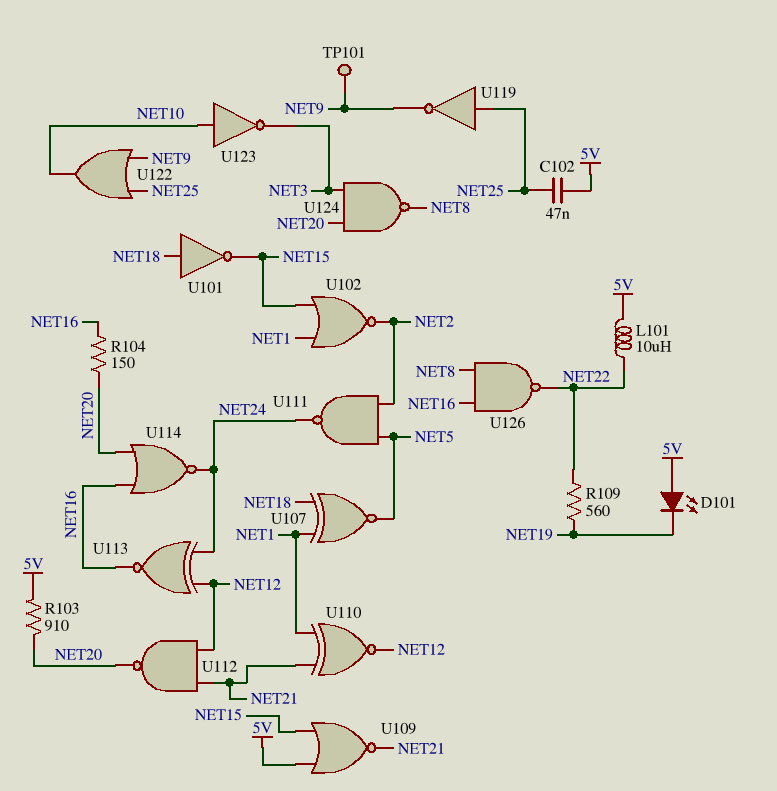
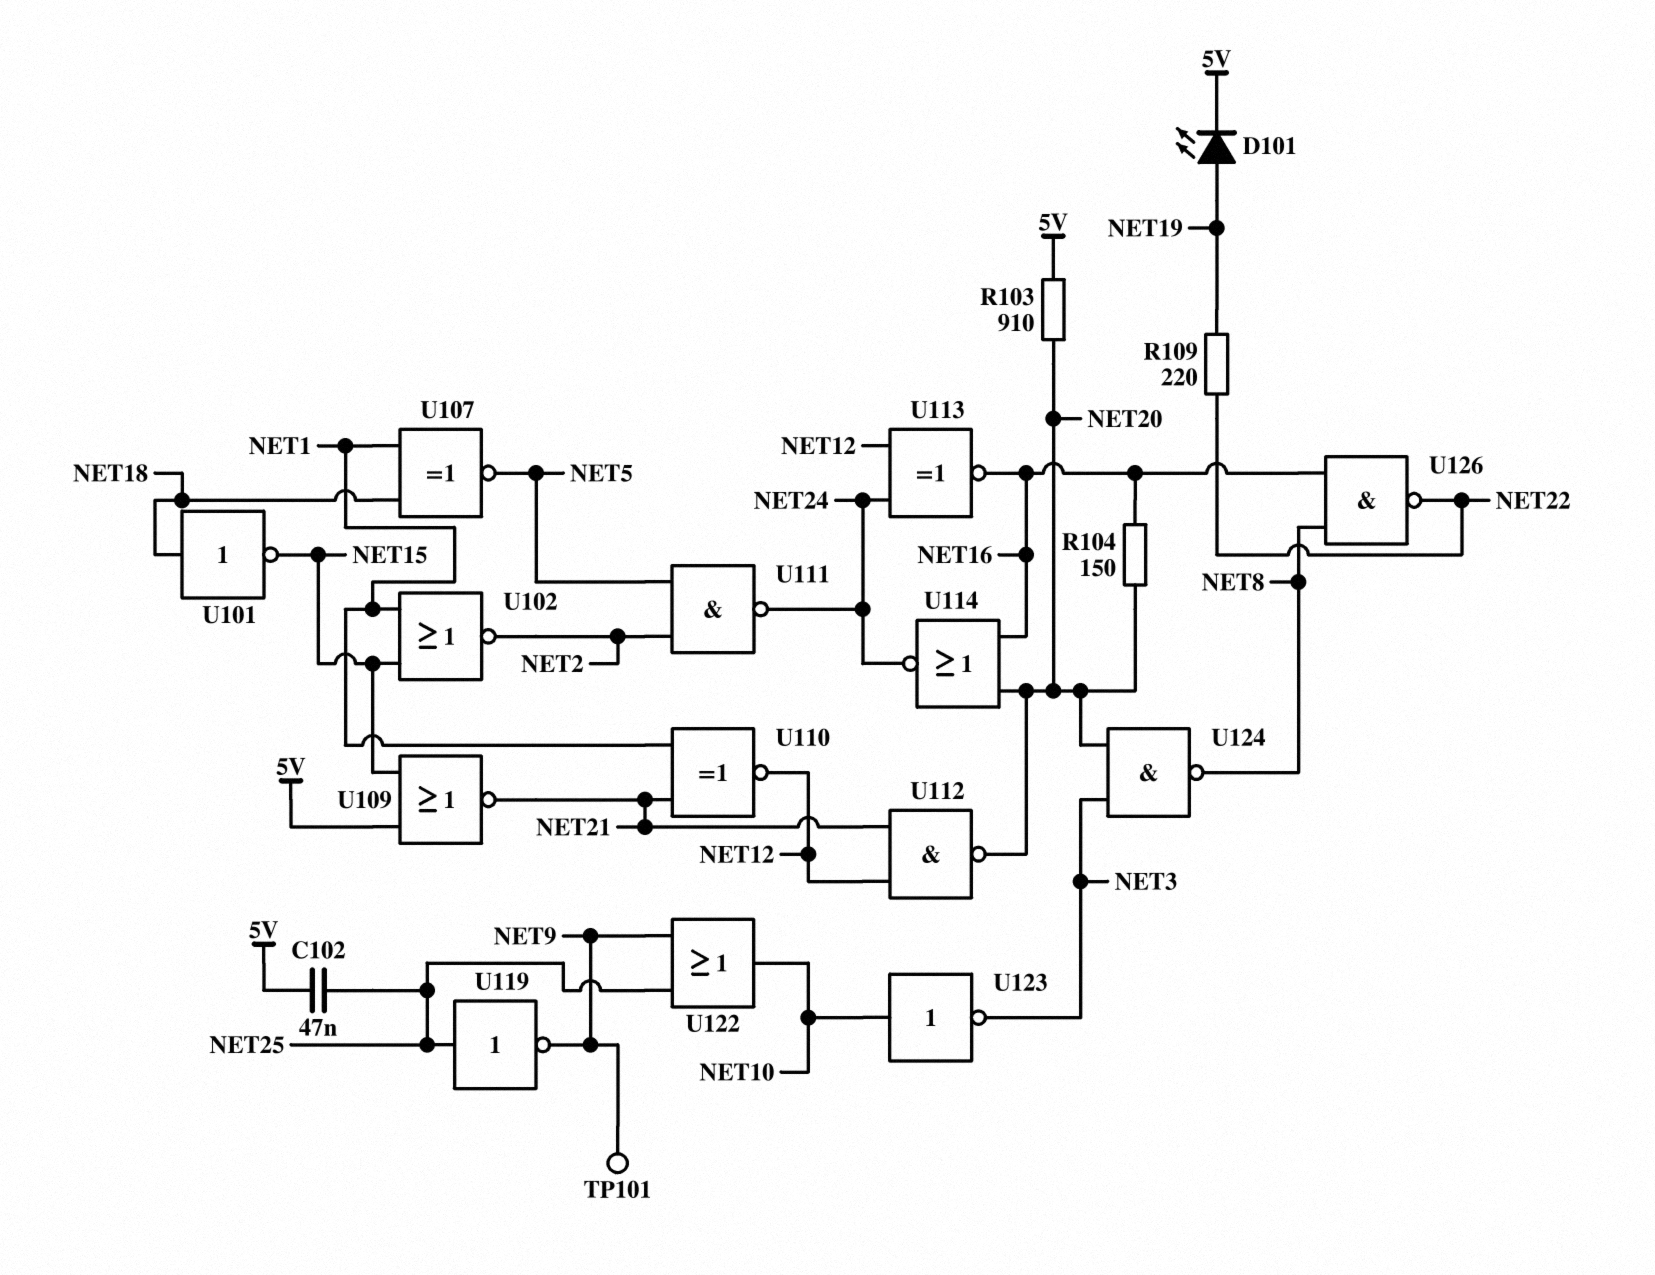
D101: LED (A 5V, K NET19) -> LED (A NET19, K 5V)
L101: 10uH (5V, NET22) -> none
R109: 560 (NET19, NET22) -> 220 (NET19, NET22)

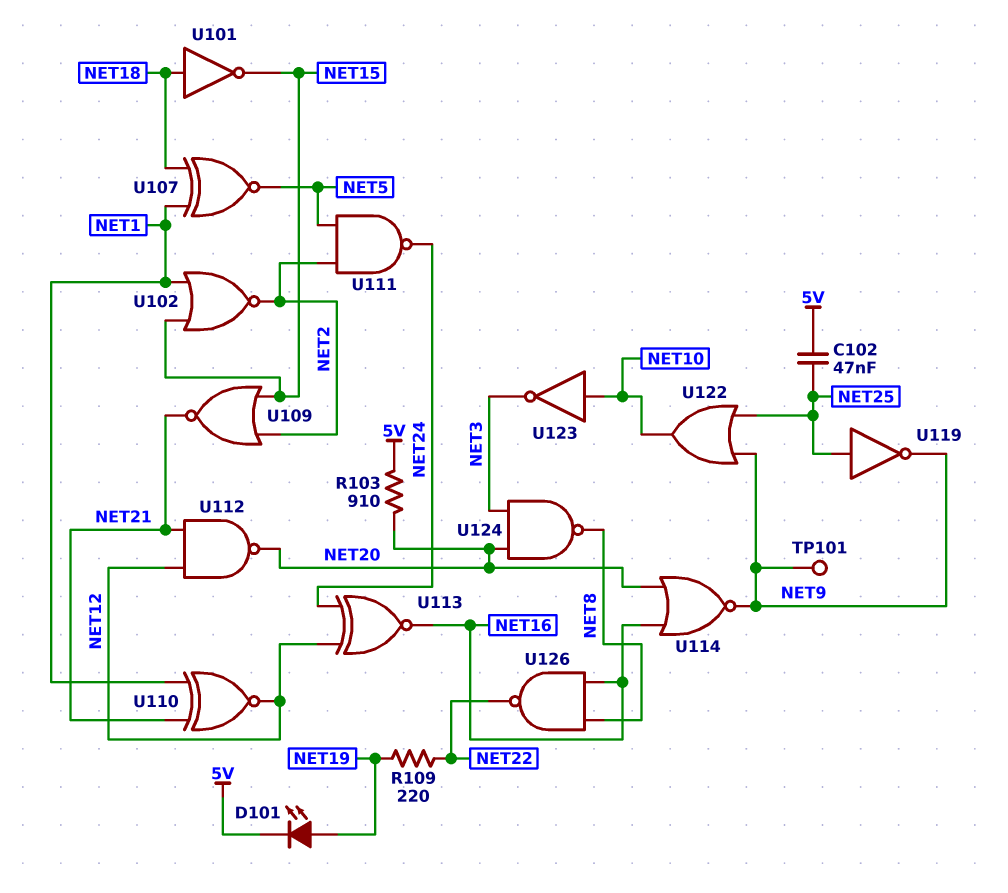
R104: 150 (NET16, NET20) -> none
U109: NOR (in 5V, in NET15, out NET21) -> NOR (in NET2, in NET15, out NET21)
U114: NOR (in NET16, in NET20, out NET24) -> NOR (in NET16, in NET20, out NET9)

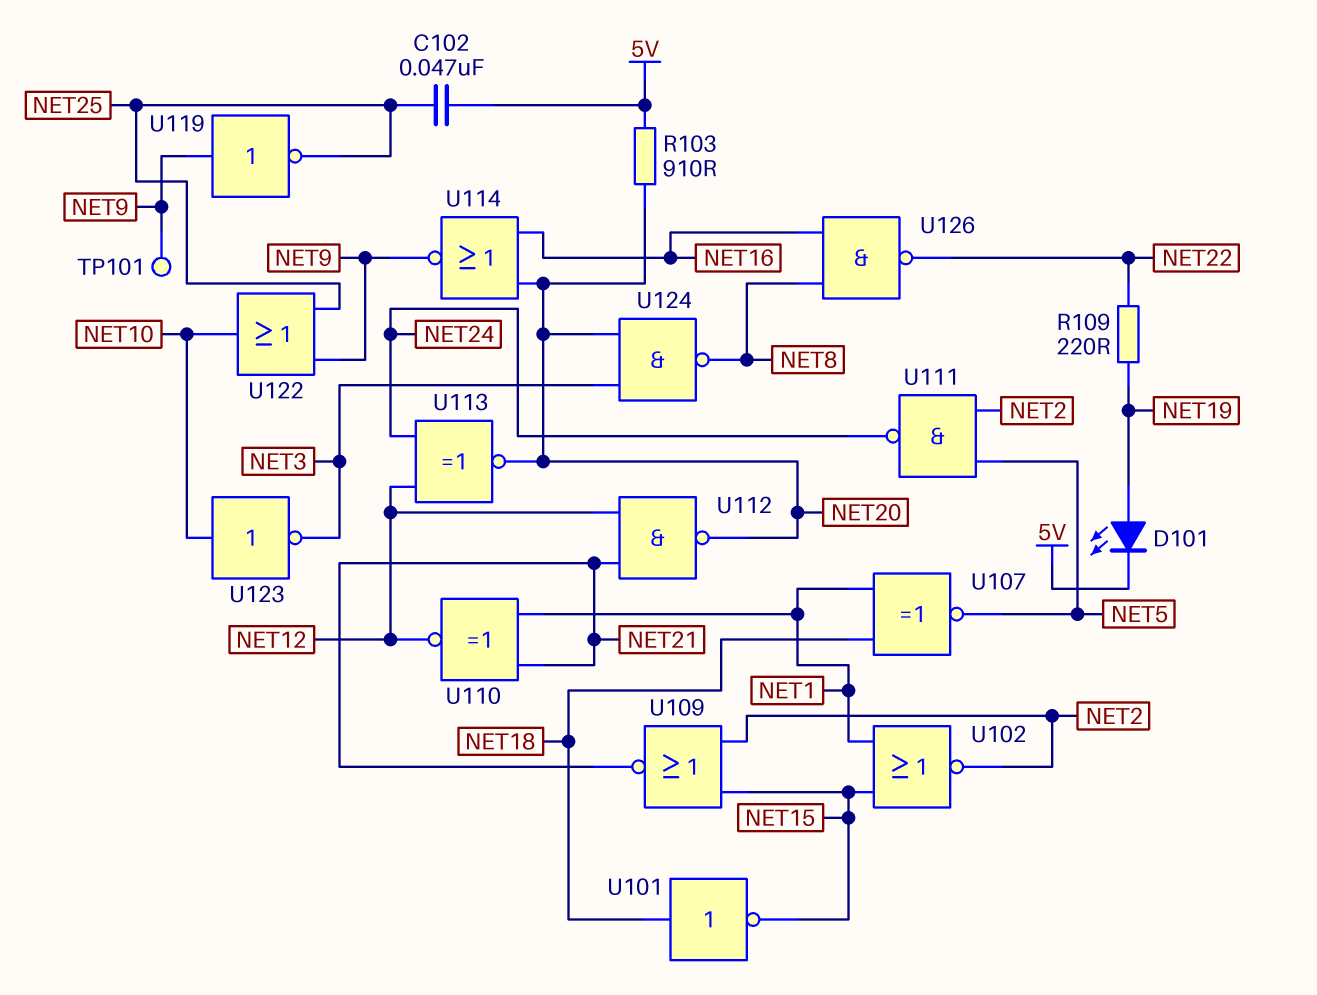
U113: XNOR (in NET12, in NET24, out NET16) -> XNOR (in NET12, in NET24, out NET20)
U119: NOT (in NET25, out NET9) -> NOT (in NET9, out NET25)

